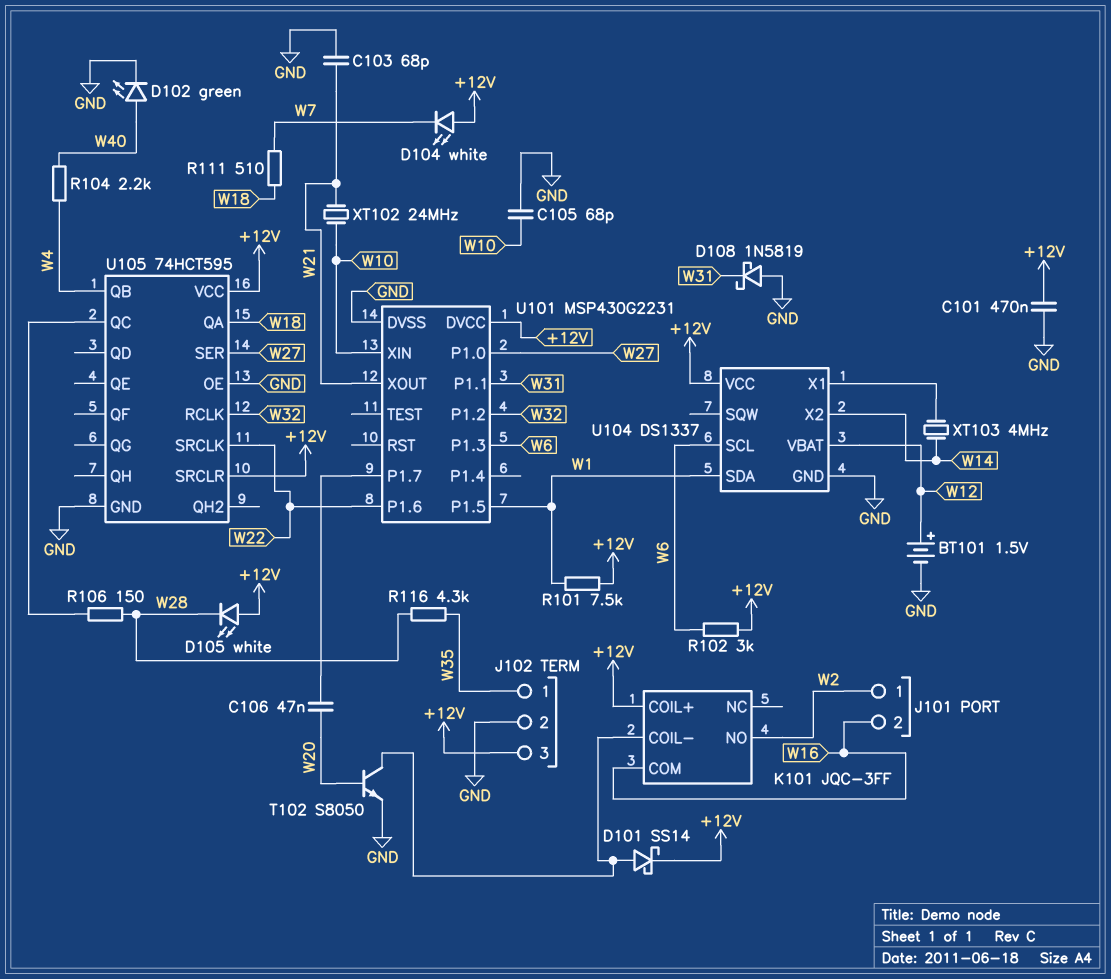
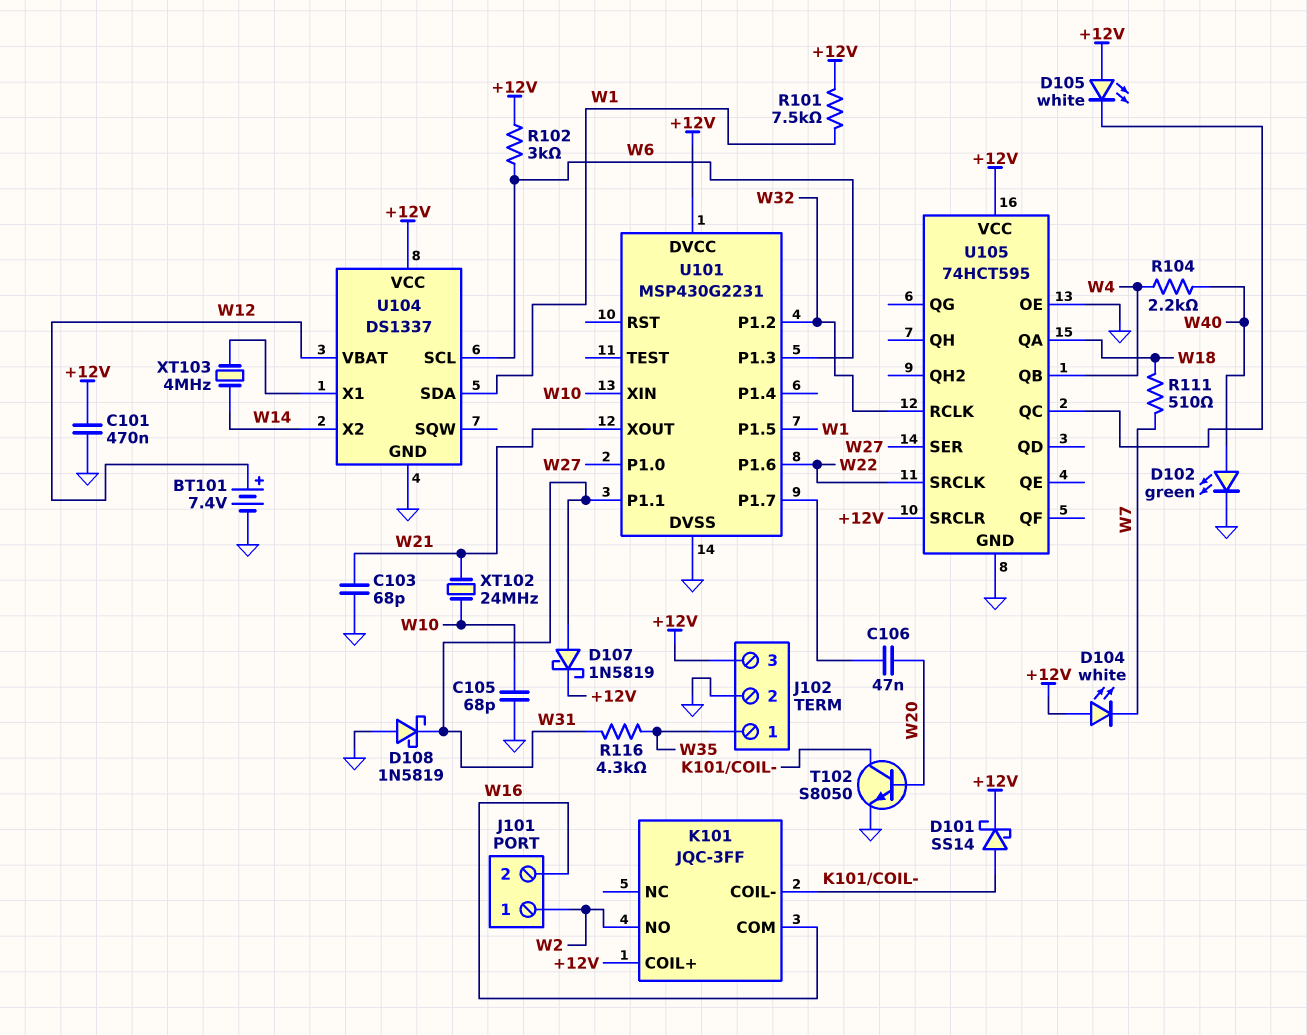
BT101: 1.5V (plus W12, minus GND) -> 7.4V (plus W12, minus GND)
D105: LED white (A +12V, K W28) -> LED white (A +12V, K U105/QC)
D107: none -> schottky 1N5819 (A W31, K +12V)
R106: 150 (U105/QC, W28) -> none
R116: 4.3k (W28, W35) -> 4.3k (W31, W35)

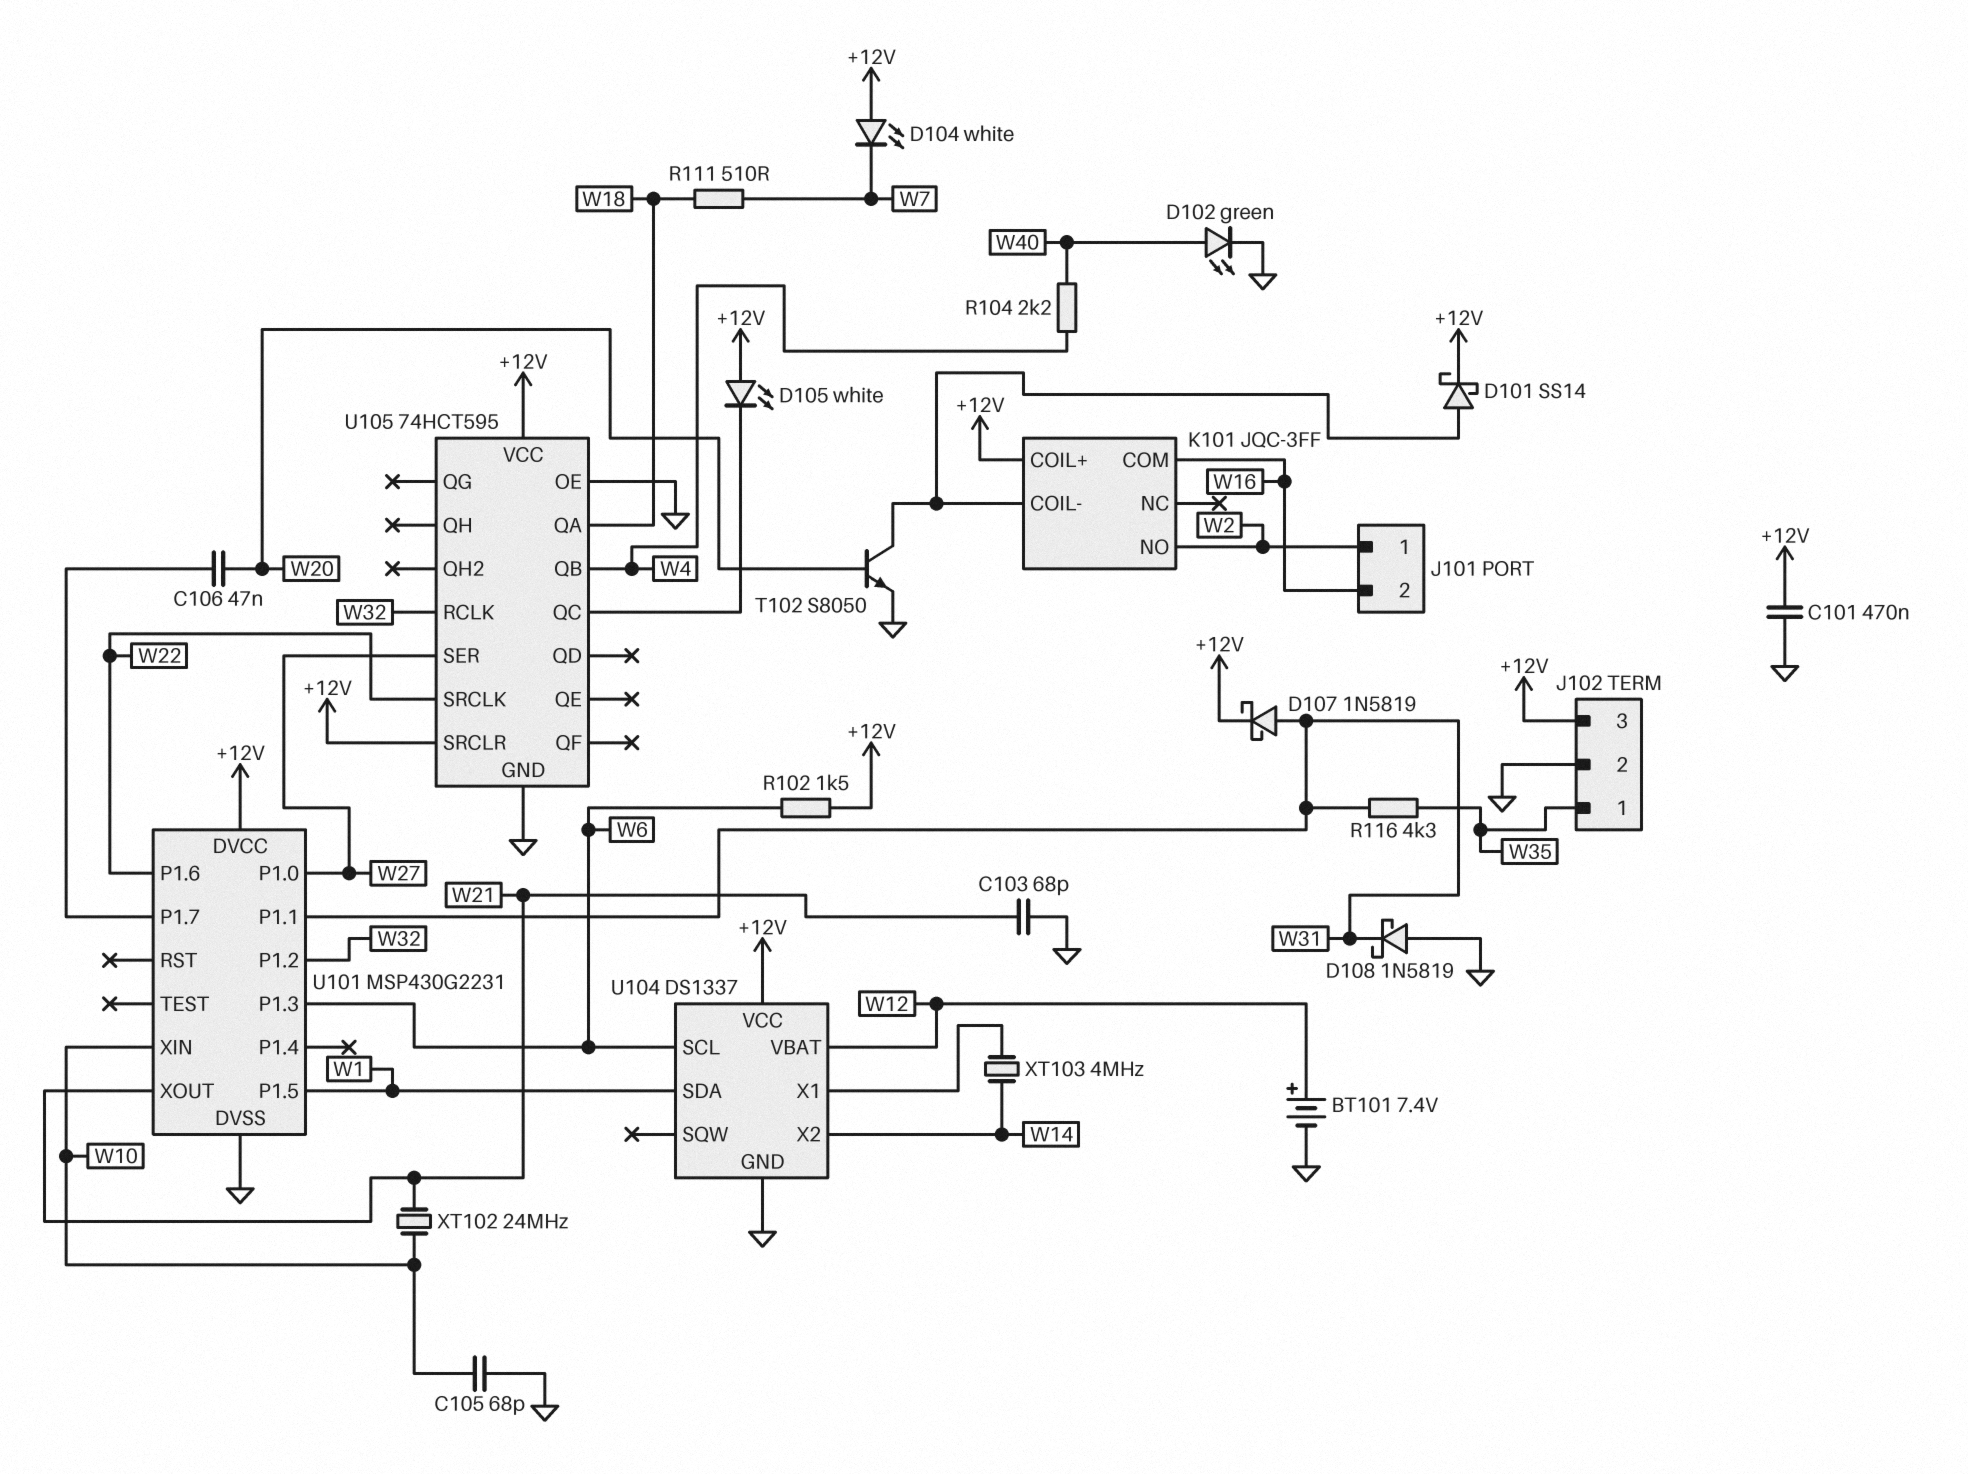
R101: 7.5k (+12V, W1) -> none
R102: 3k (+12V, W6) -> 1.5k (+12V, W6)

